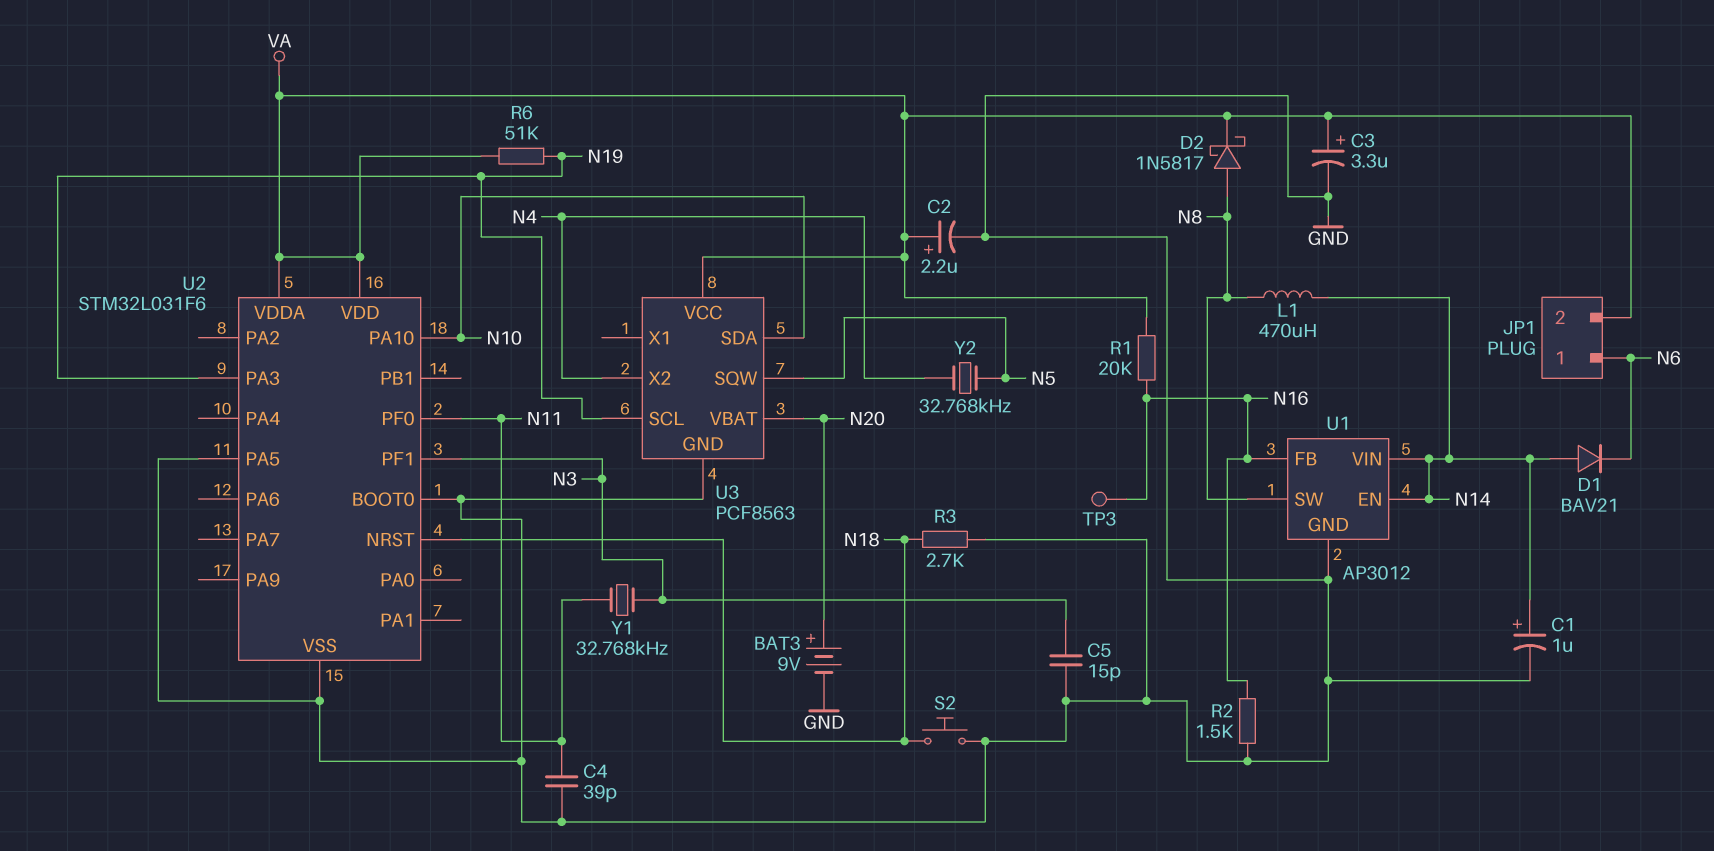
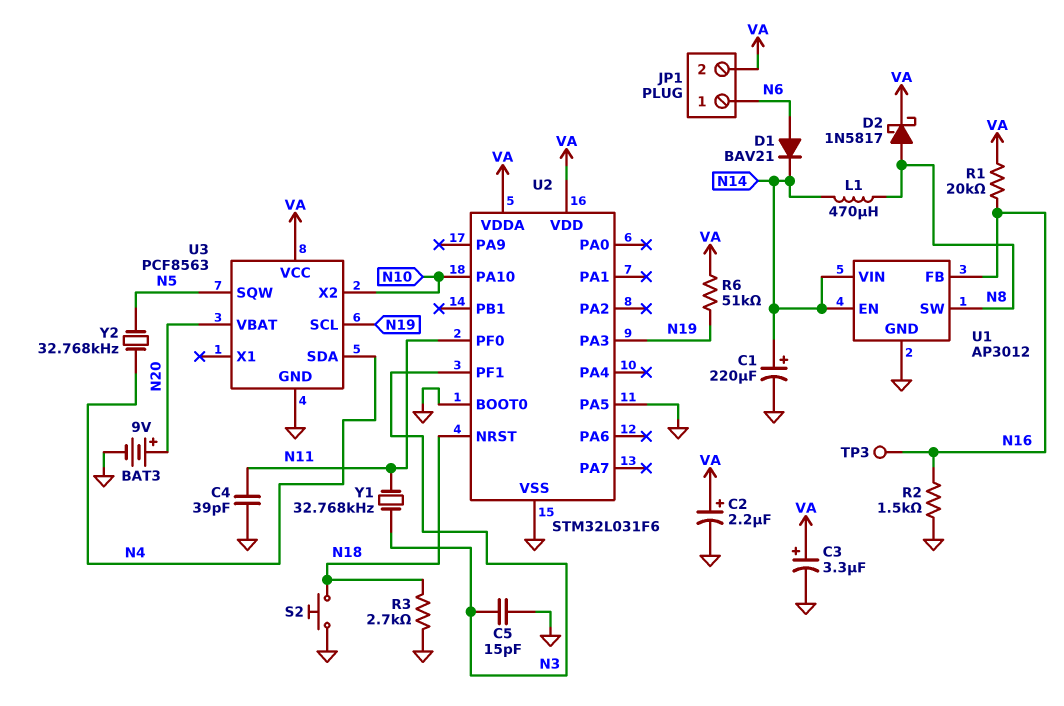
C1: 1uF (plus N14, minus GND) -> 220uF (plus N14, minus GND)
D1: diode BAV21 (A N14, K N6) -> diode BAV21 (A N6, K N14)
U3 pin SDA: N10 -> N4
U3 pin X2: N4 -> N10

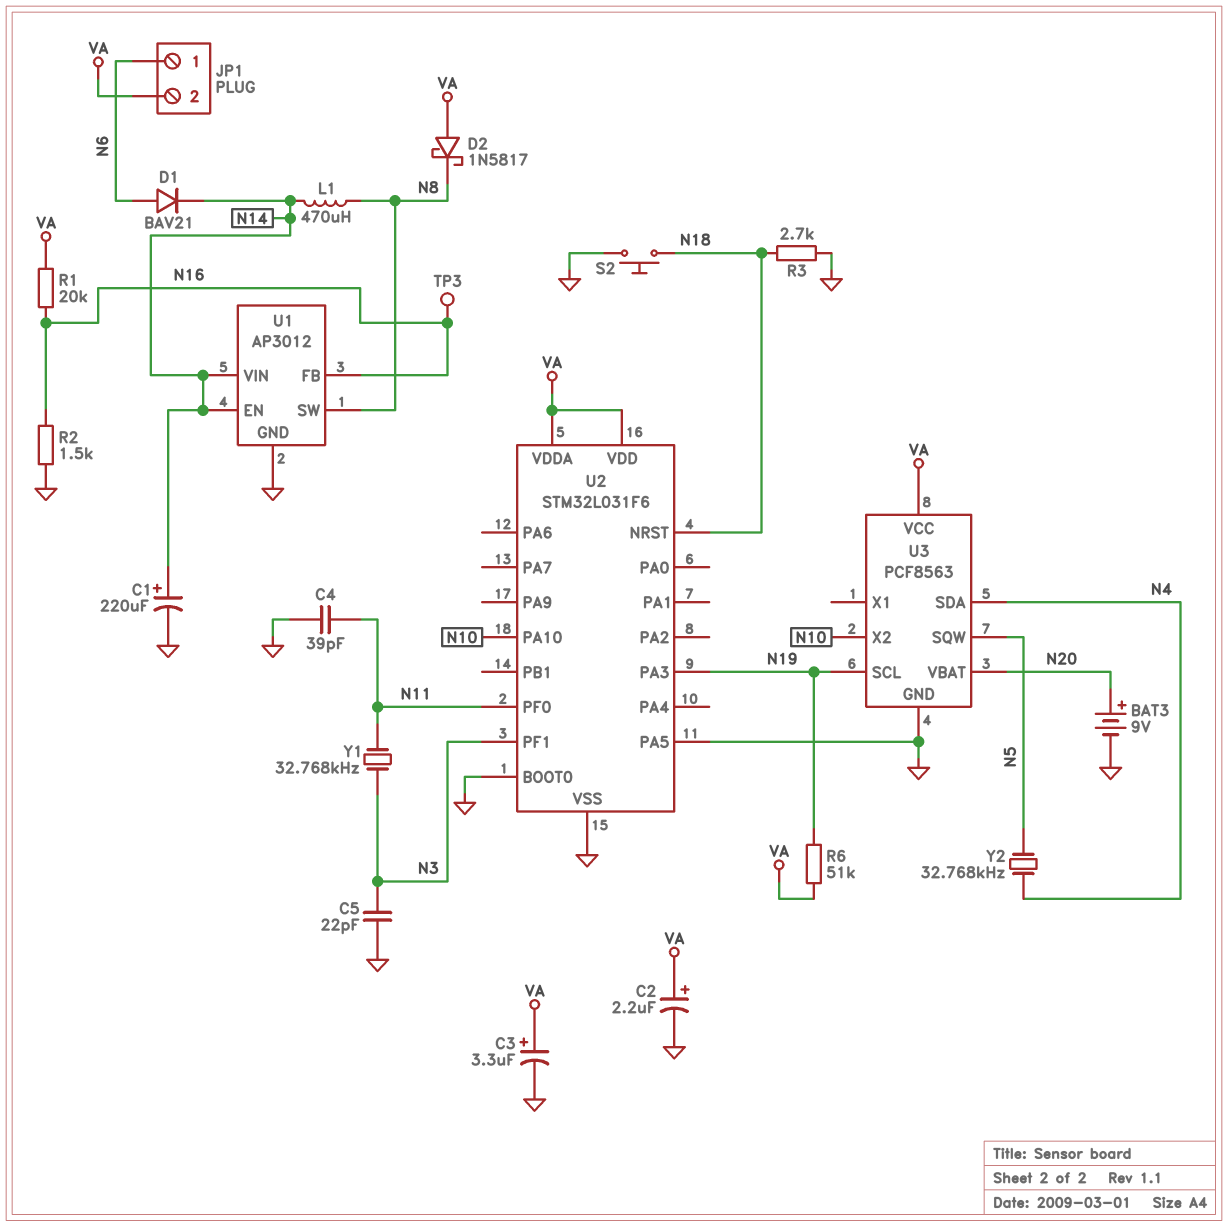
C5: 15pF (GND, N3) -> 22pF (GND, N3)
D2: schottky 1N5817 (A N8, K VA) -> schottky 1N5817 (A VA, K N8)

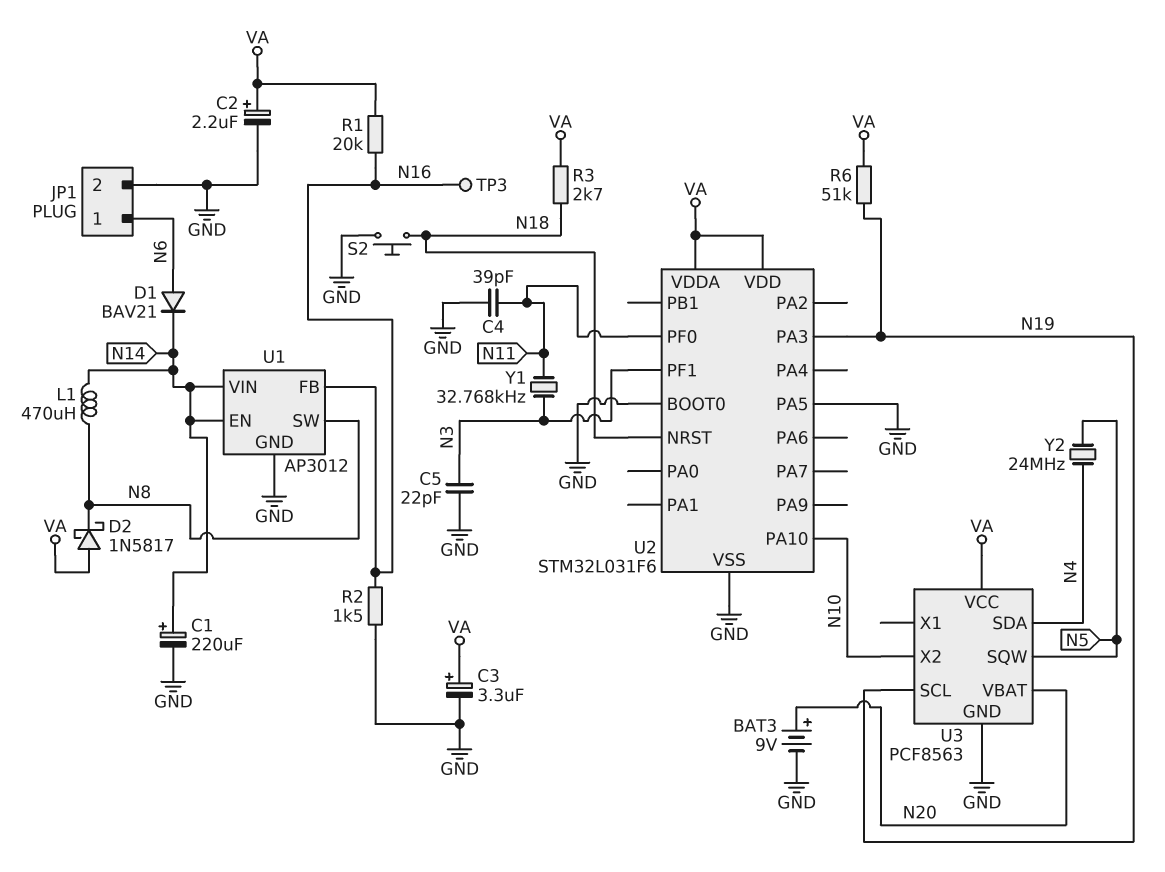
JP1 pin 2: VA -> GND
R3: 2.7k (GND, N18) -> 2.7k (N18, VA)
Y2: 32.768kHz (N4, N5) -> 24MHz (N4, N5)

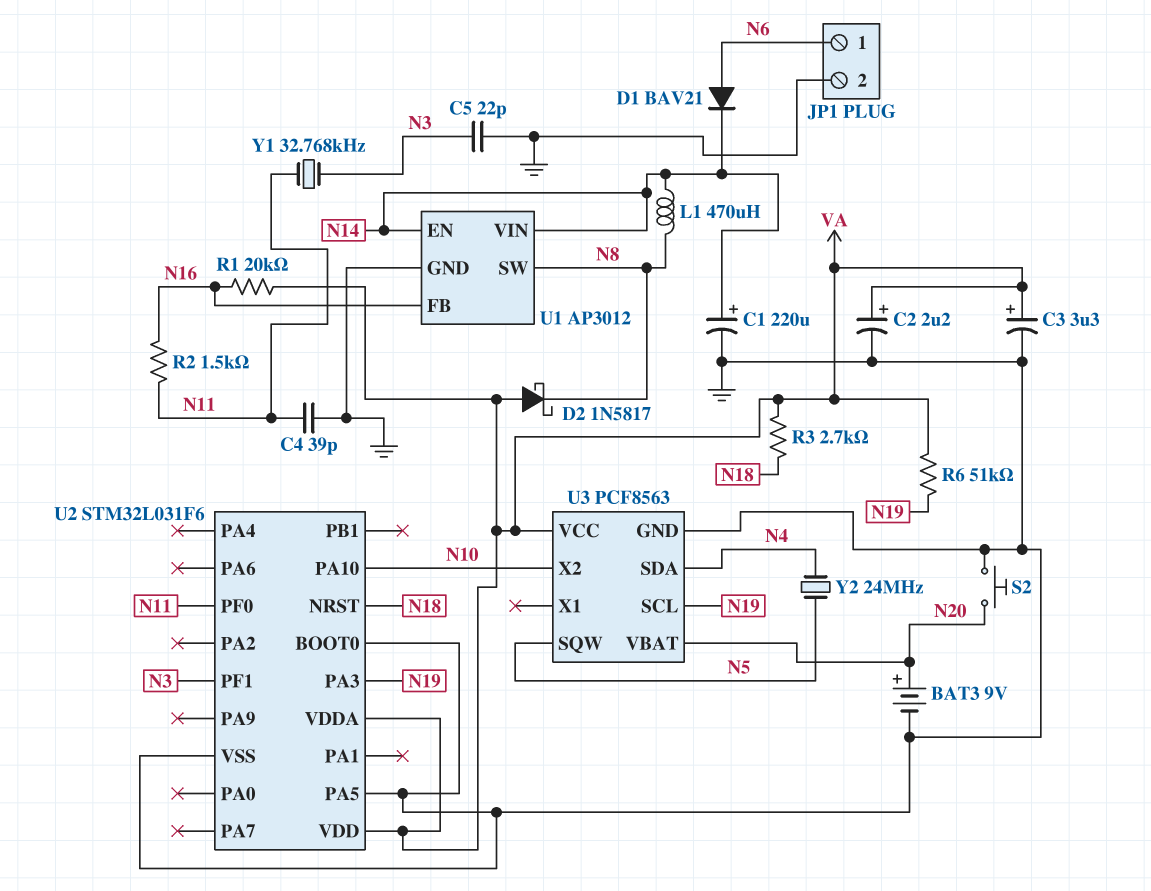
R2: 1.5k (GND, N16) -> 1.5k (N11, N16)
S2: button (GND, N18) -> button (GND, N20)
TP3: test point (N16) -> none

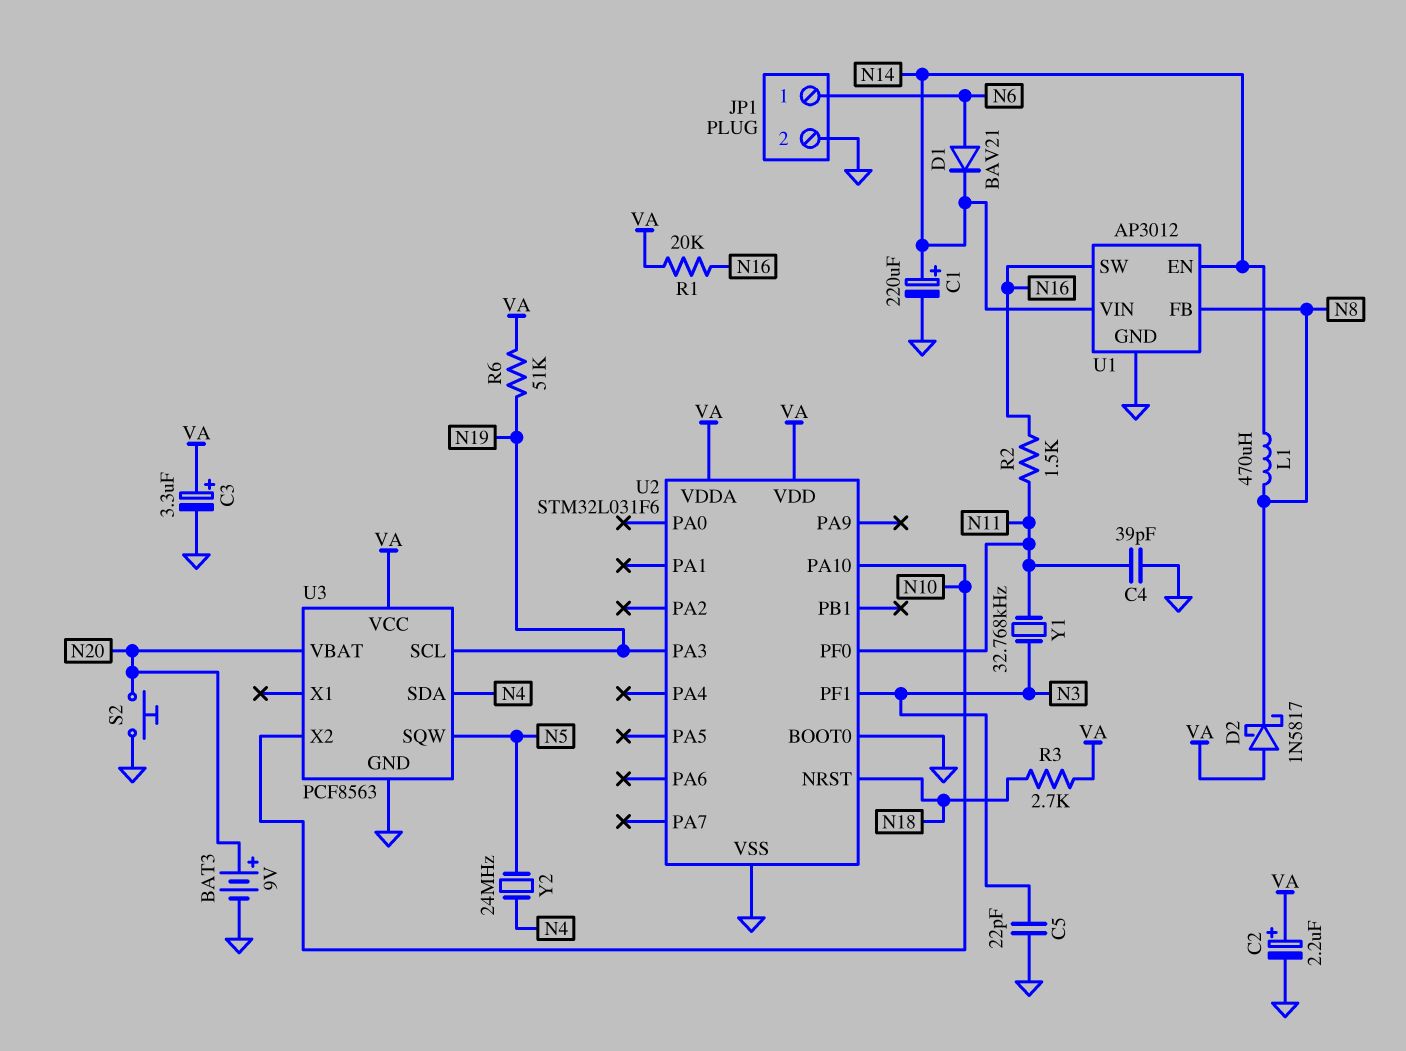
U1 pin FB: N16 -> N8
U1 pin SW: N8 -> N16
U2 pin PA5: GND -> none

